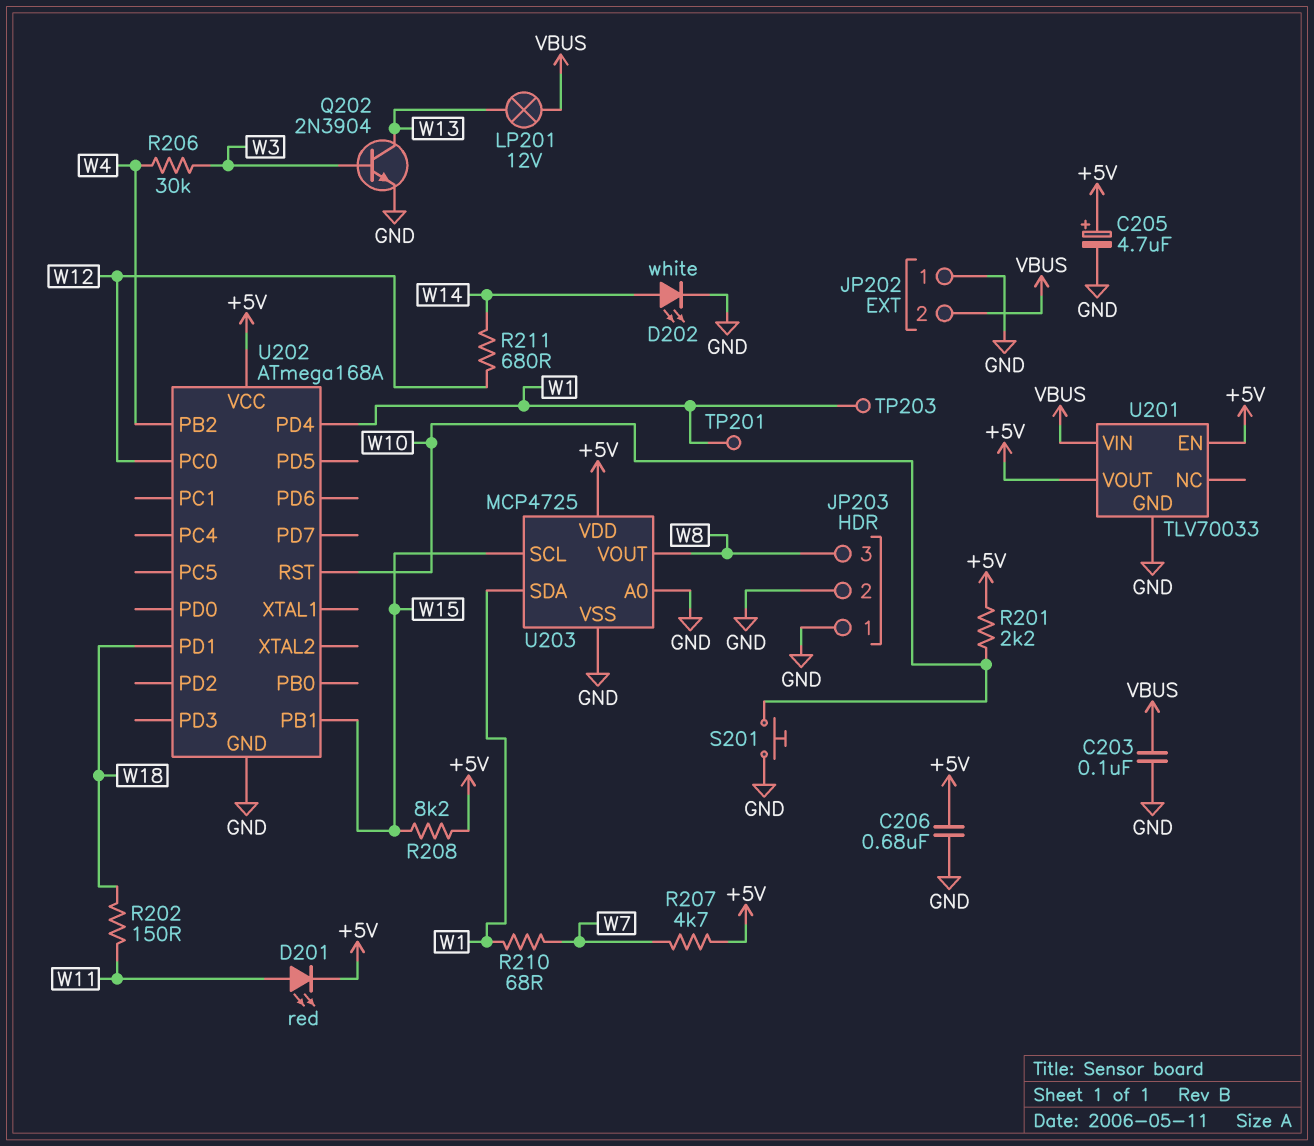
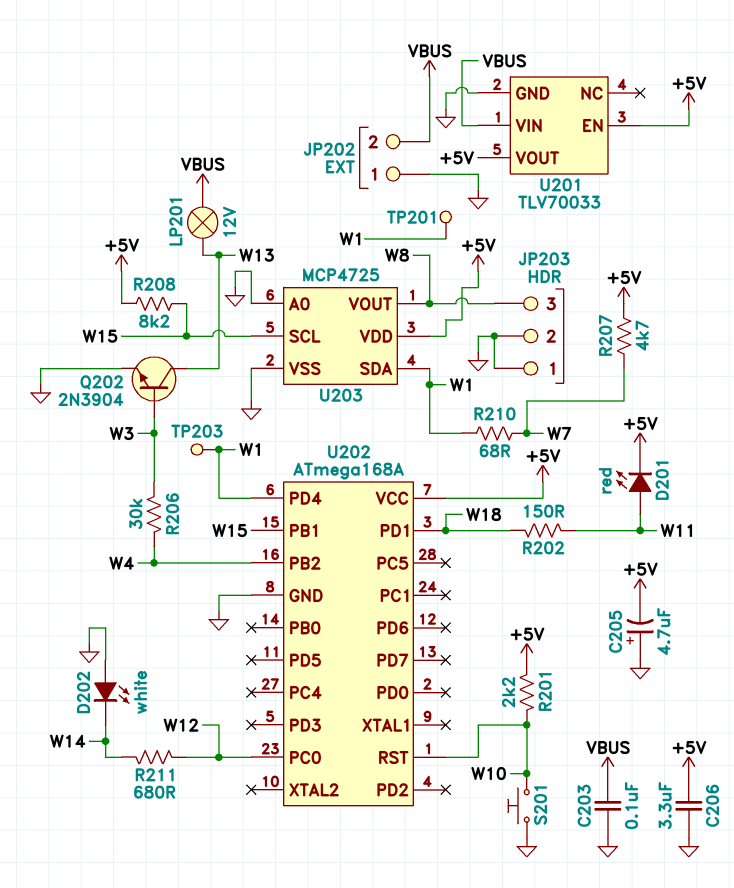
C205: 4.7uF (plus +5V, minus GND) -> 4.7uF (plus GND, minus +5V)
C206: 680nF (+5V, GND) -> 3.3uF (+5V, GND)
D202: LED white (A W14, K GND) -> LED white (A GND, K W14)

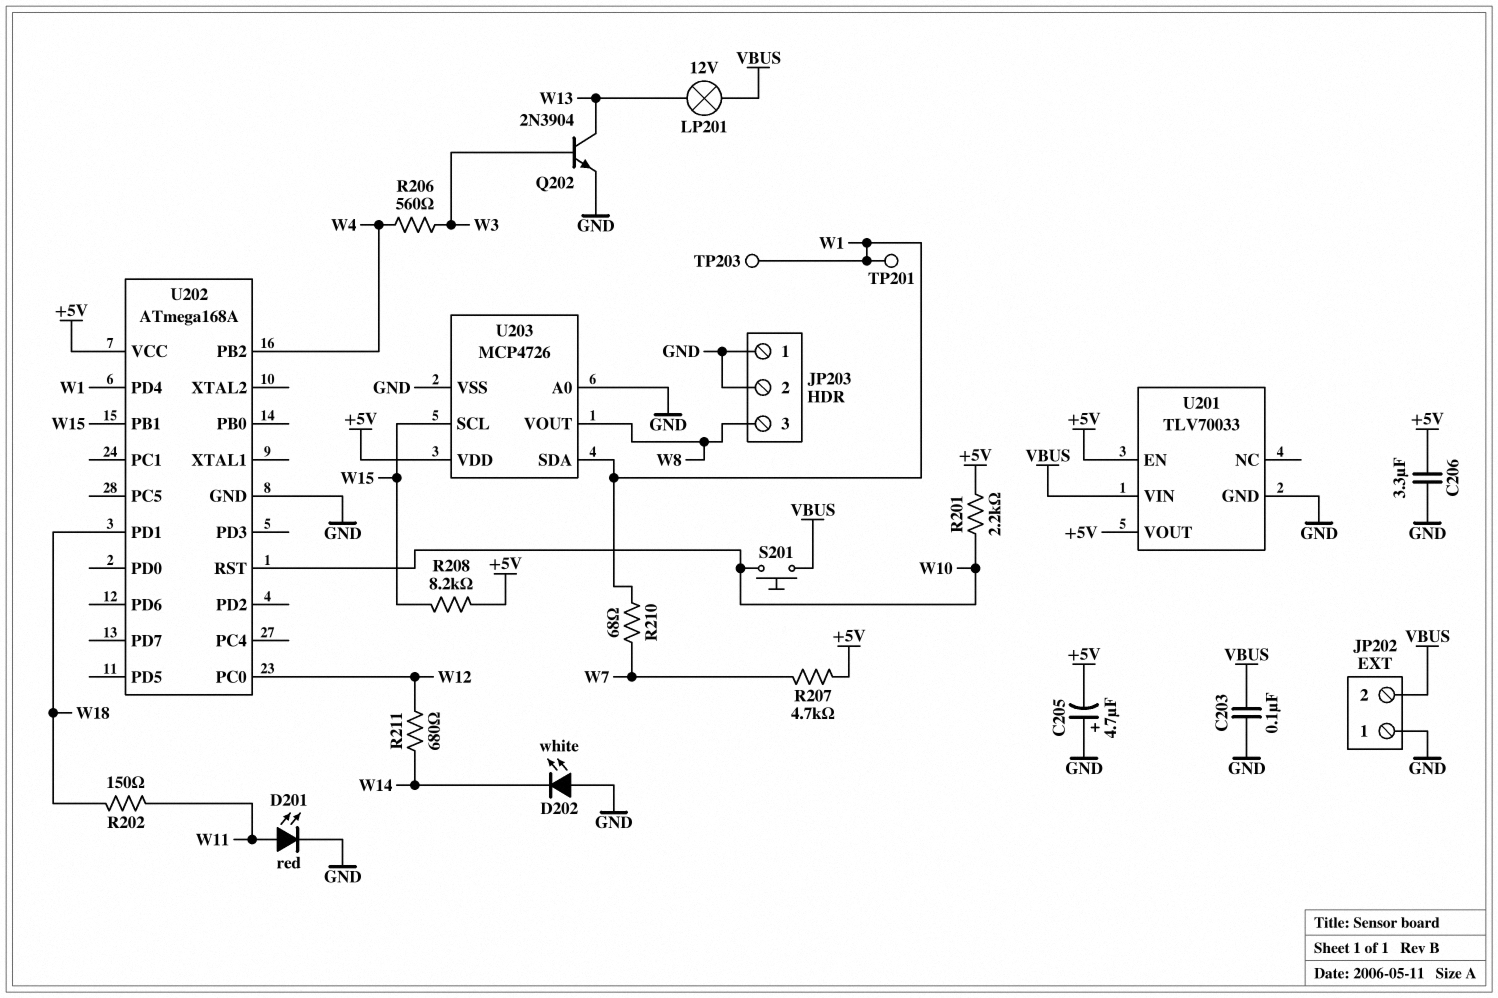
D201: LED red (A W11, K +5V) -> LED red (A W11, K GND)
R206: 30k (W3, W4) -> 560 (W3, W4)
S201: button (GND, W10) -> button (VBUS, W10)
U203: MCP4725 -> MCP4726

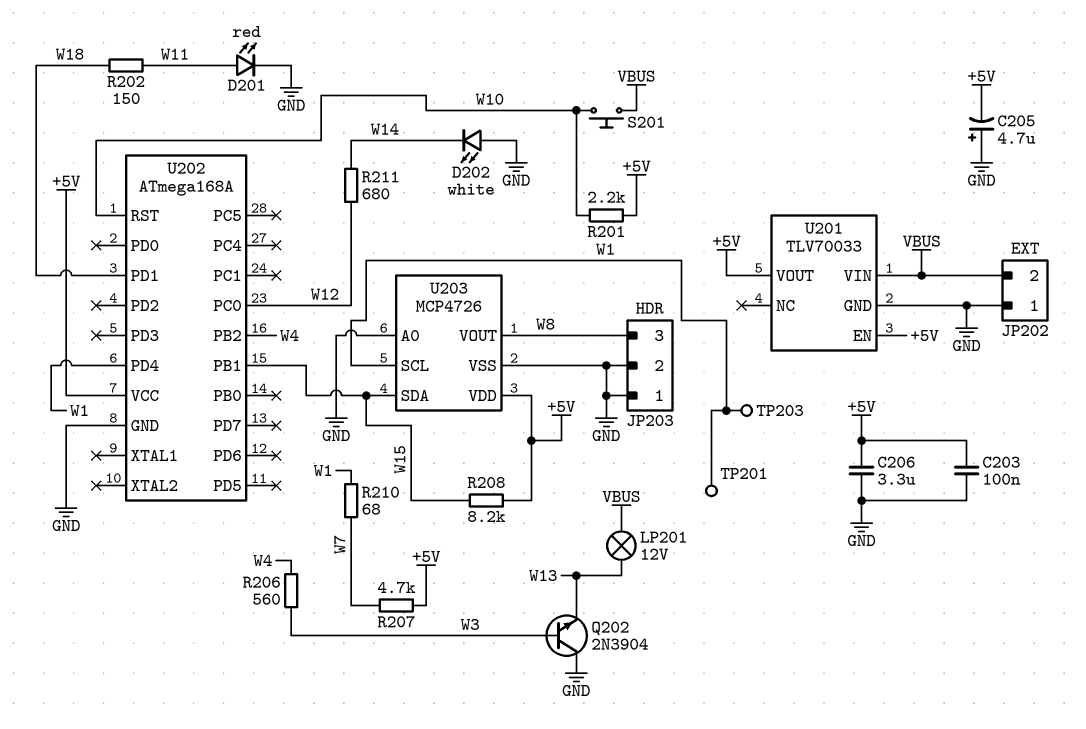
C203: 100nF (GND, VBUS) -> 100nF (+5V, GND)
Q202: NPN 2N3904 (B W3, C W13, E GND) -> NPN 2N3904 (B W3, C GND, E W13)
U203 pin SCL: W15 -> W1
U203 pin SDA: W1 -> W15

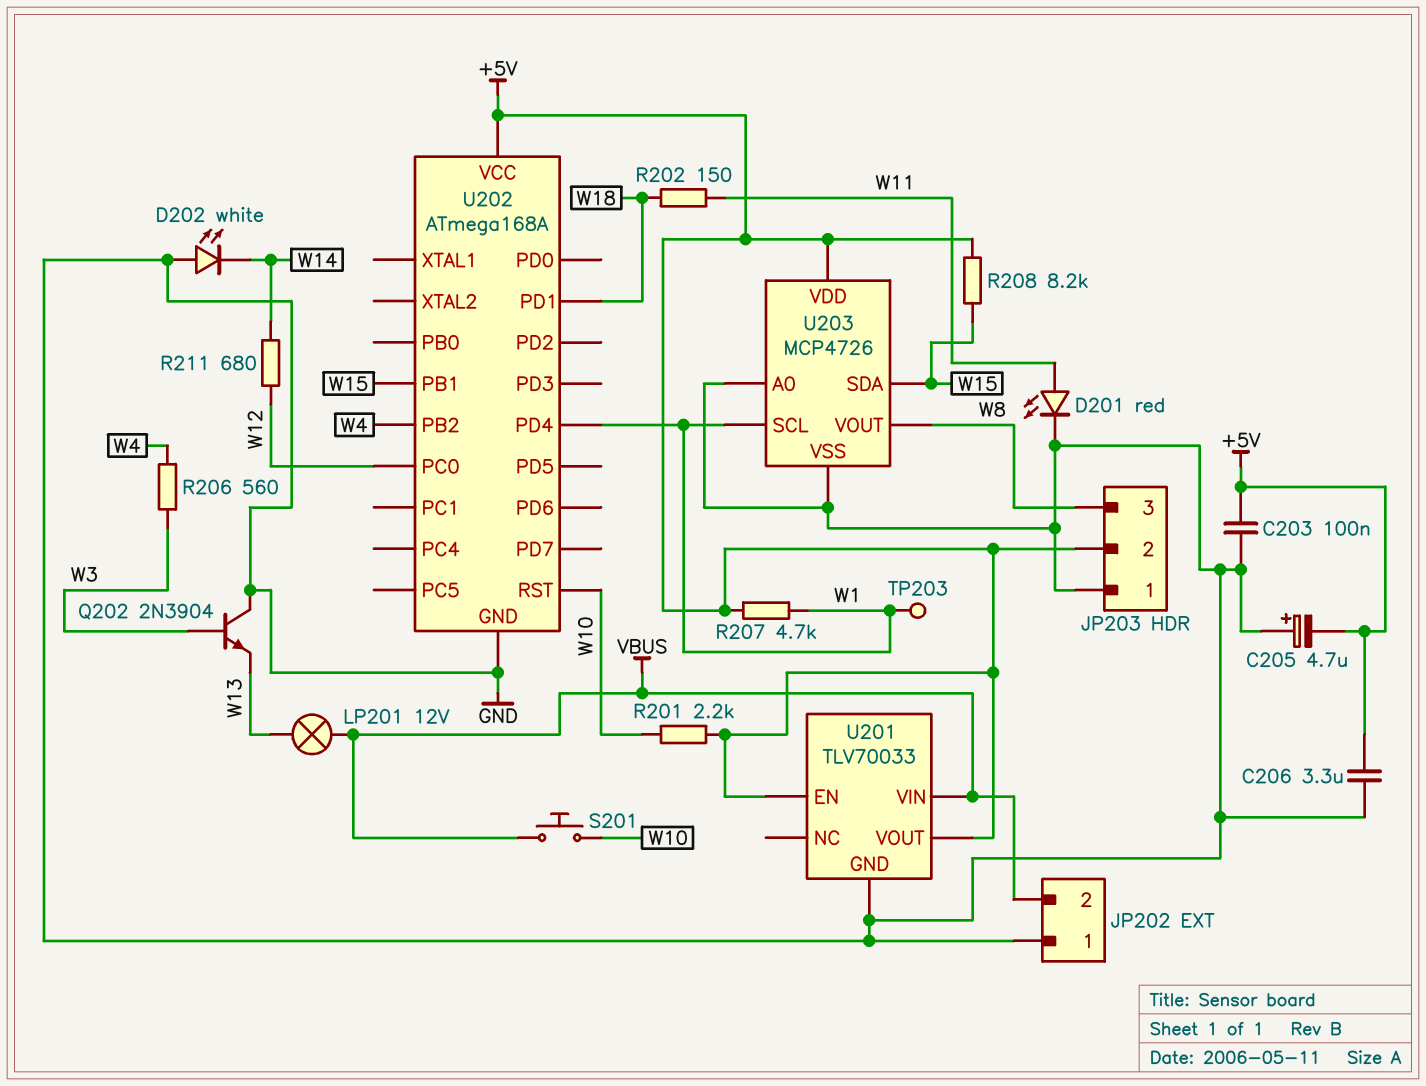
JP203 pin 2: GND -> +5V
R207: 4.7k (+5V, W7) -> 4.7k (+5V, W1)
R210: 68 (W1, W7) -> none
TP201: test point (W1) -> none

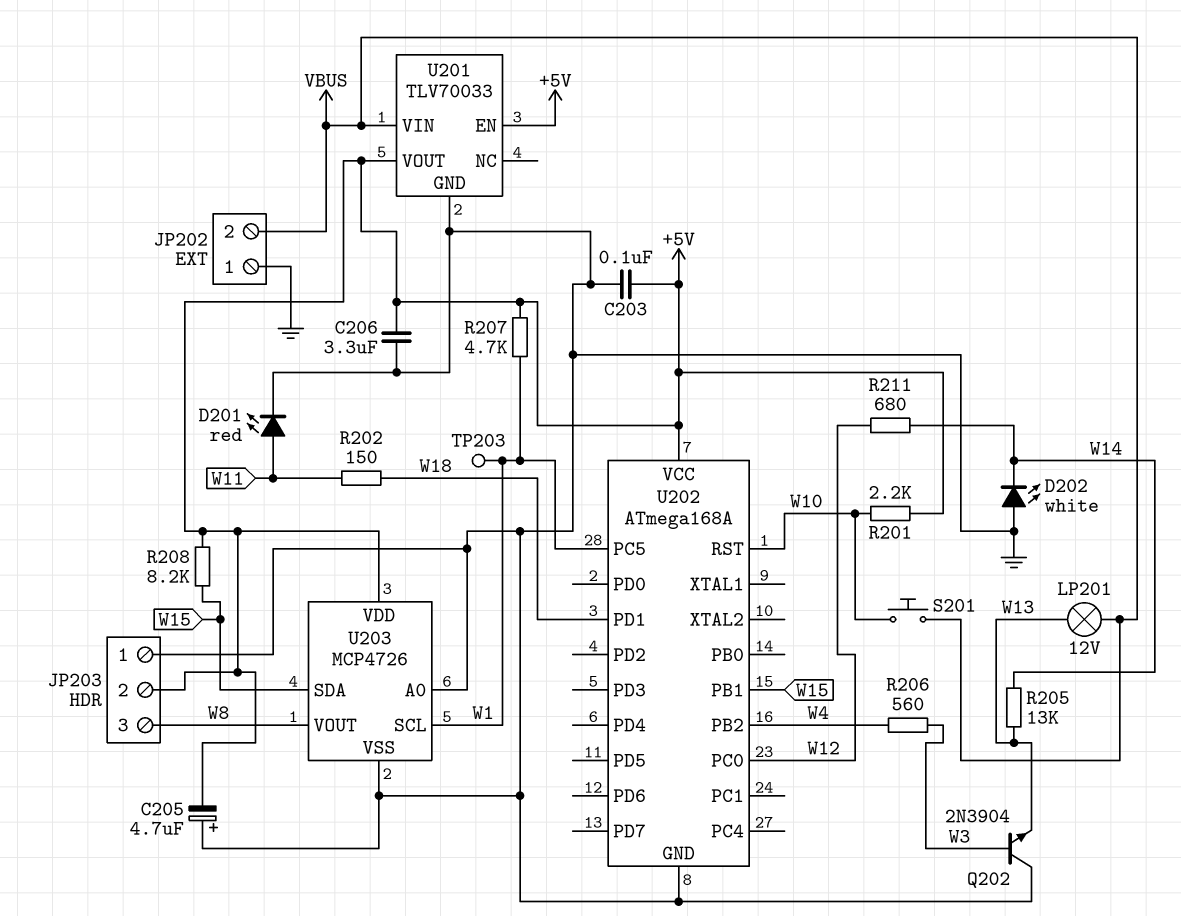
R205: none -> 13k (W13, W14)
U202 pin PC5: none -> W1
U202 pin PD4: W1 -> none

